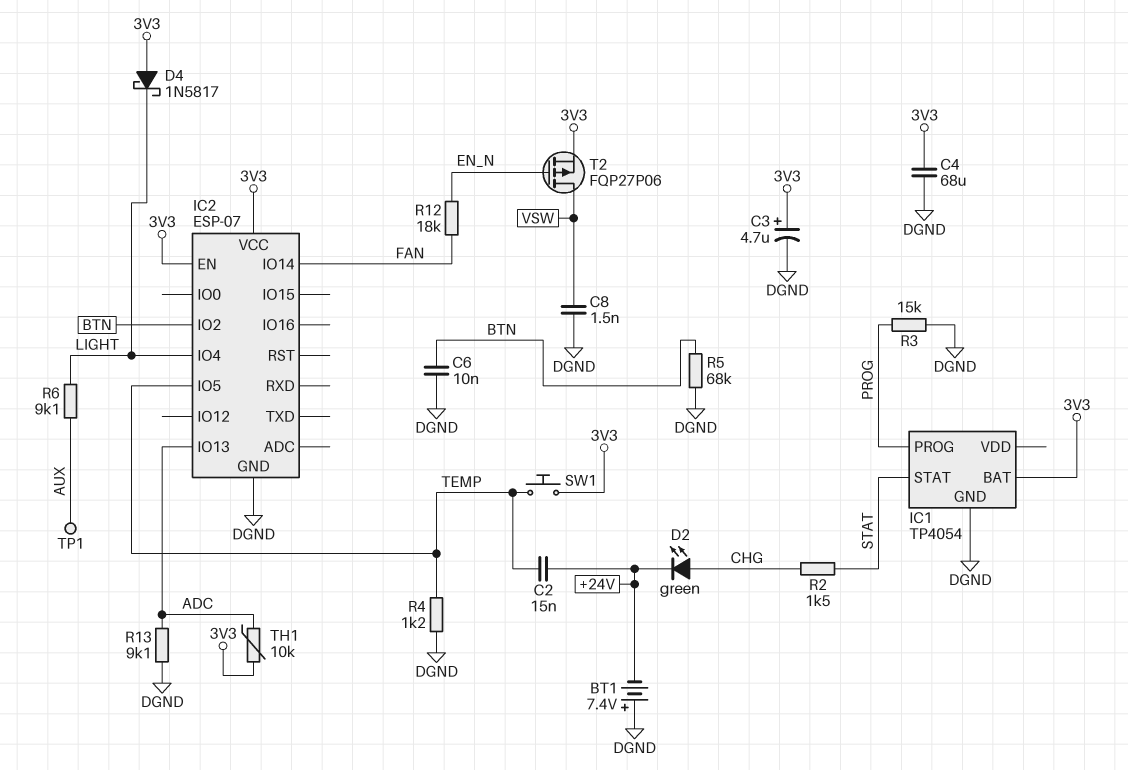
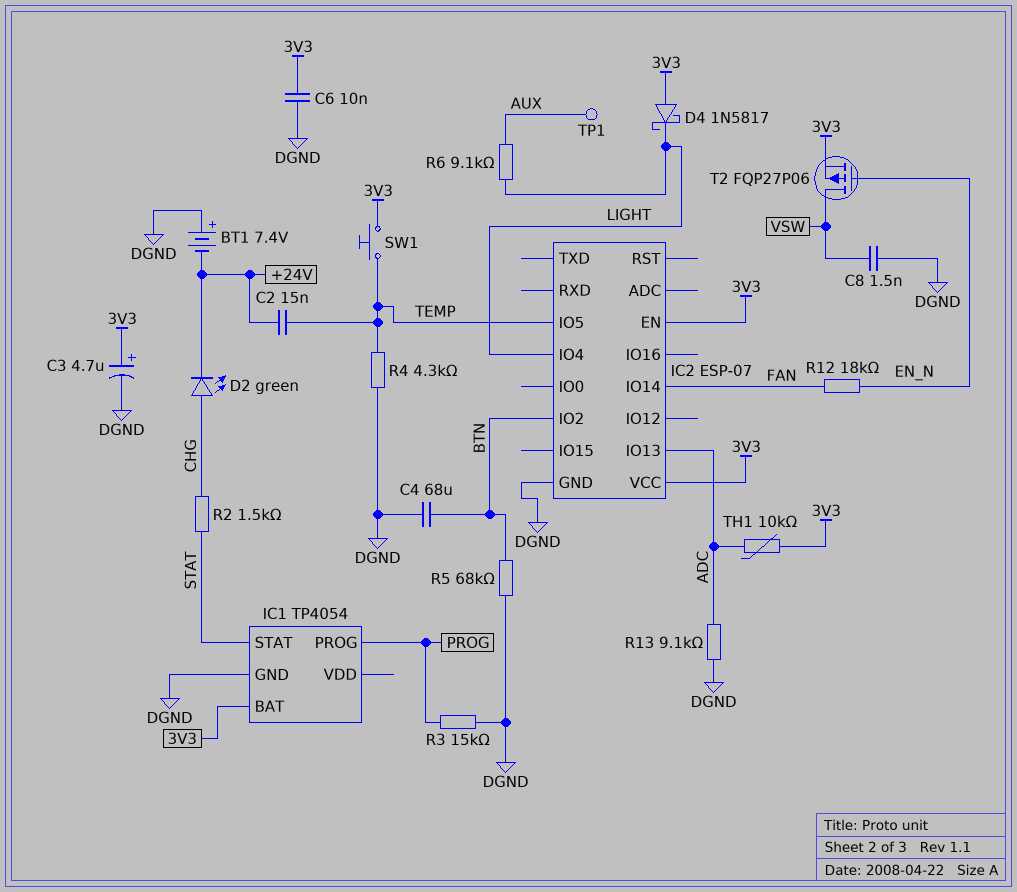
C4: 68uF (3V3, DGND) -> 68uF (BTN, DGND)
C6: 10nF (BTN, DGND) -> 10nF (3V3, DGND)
R4: 1.2k (DGND, TEMP) -> 4.3k (DGND, TEMP)

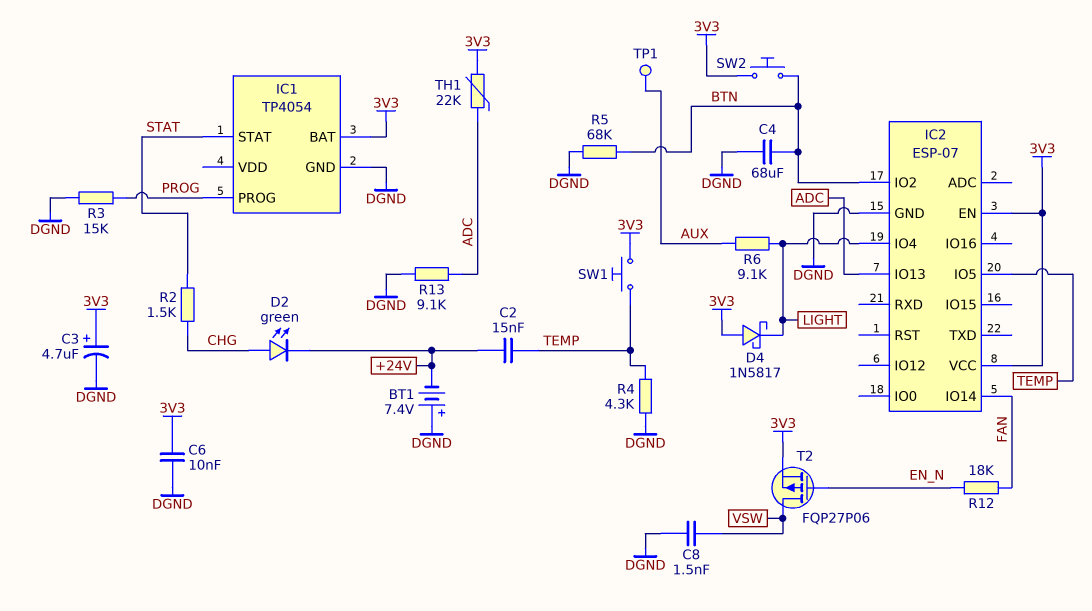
SW2: none -> button (3V3, BTN)
TH1: 10k (3V3, ADC) -> 22k (3V3, ADC)

